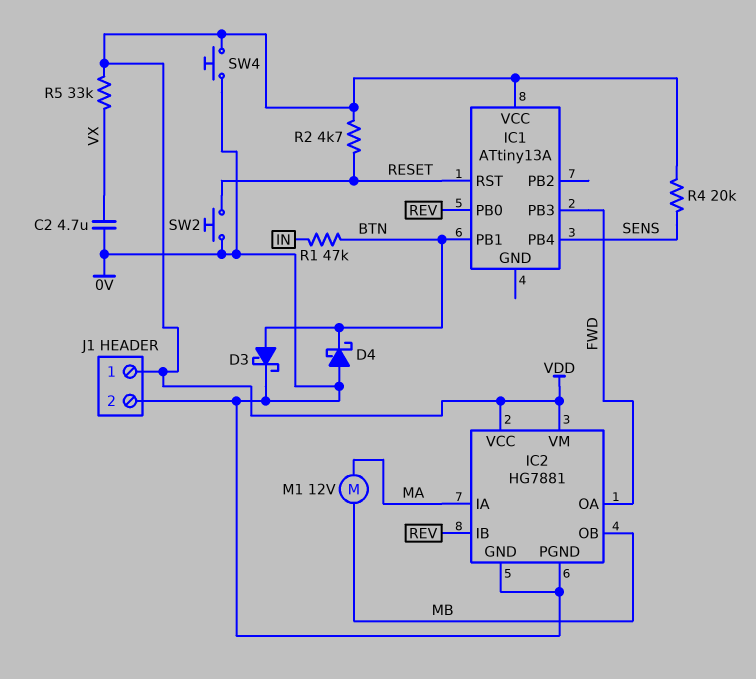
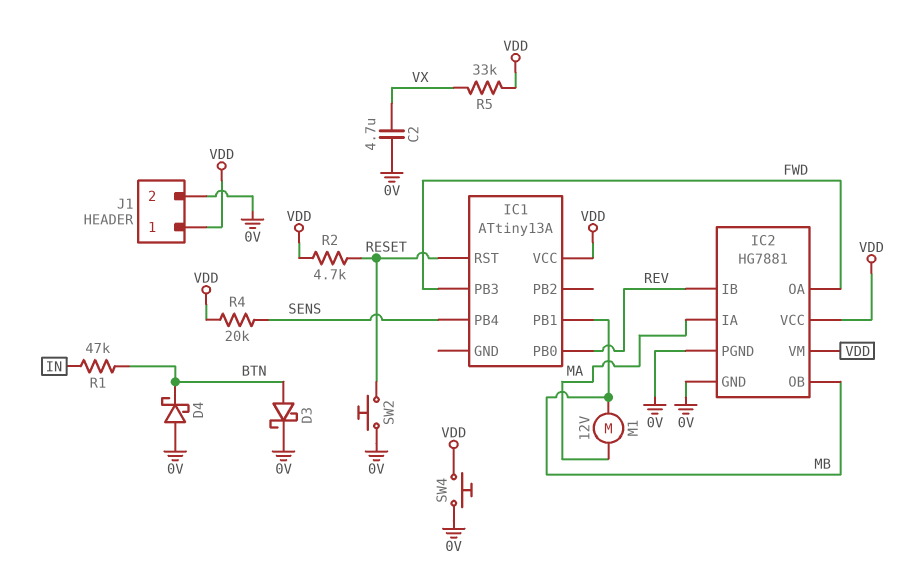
IC1 pin PB1: BTN -> MB

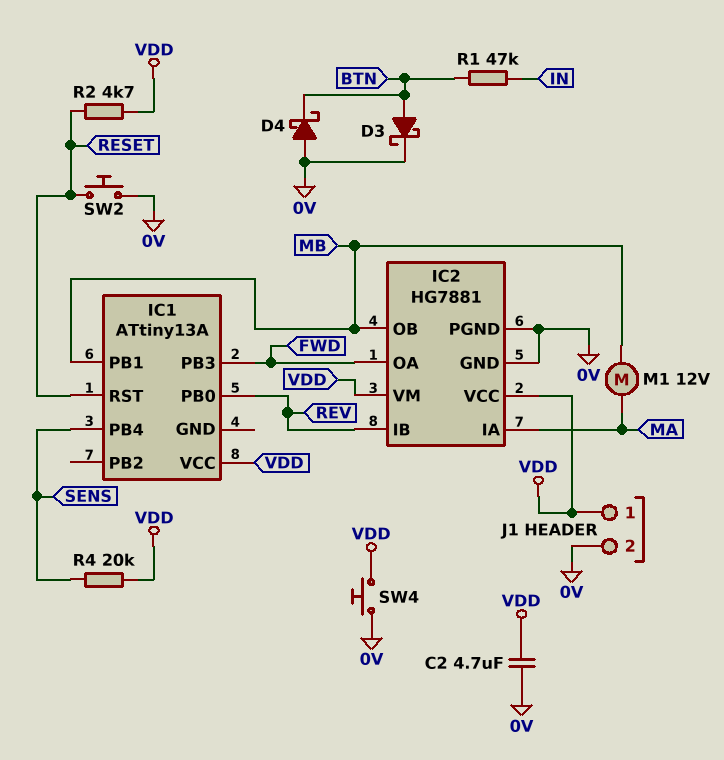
C2: 4.7uF (0V, VX) -> 4.7uF (0V, VDD)
R5: 33k (VDD, VX) -> none

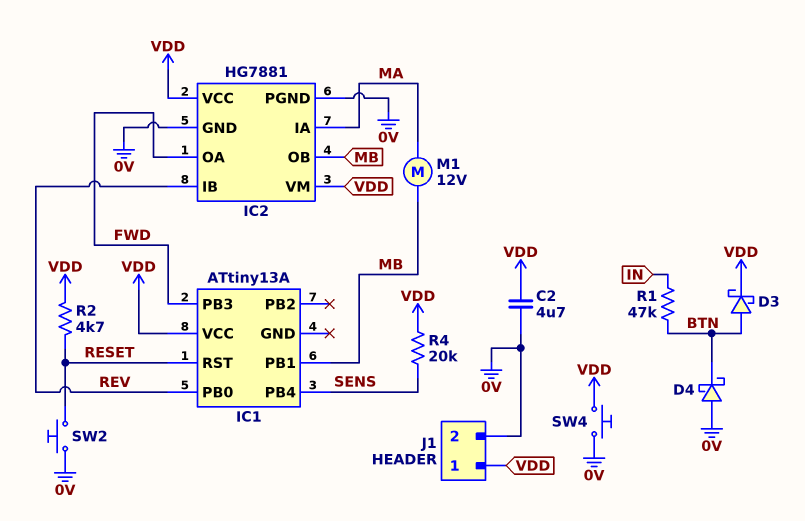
D3: schottky (A BTN, K 0V) -> schottky (A BTN, K VDD)

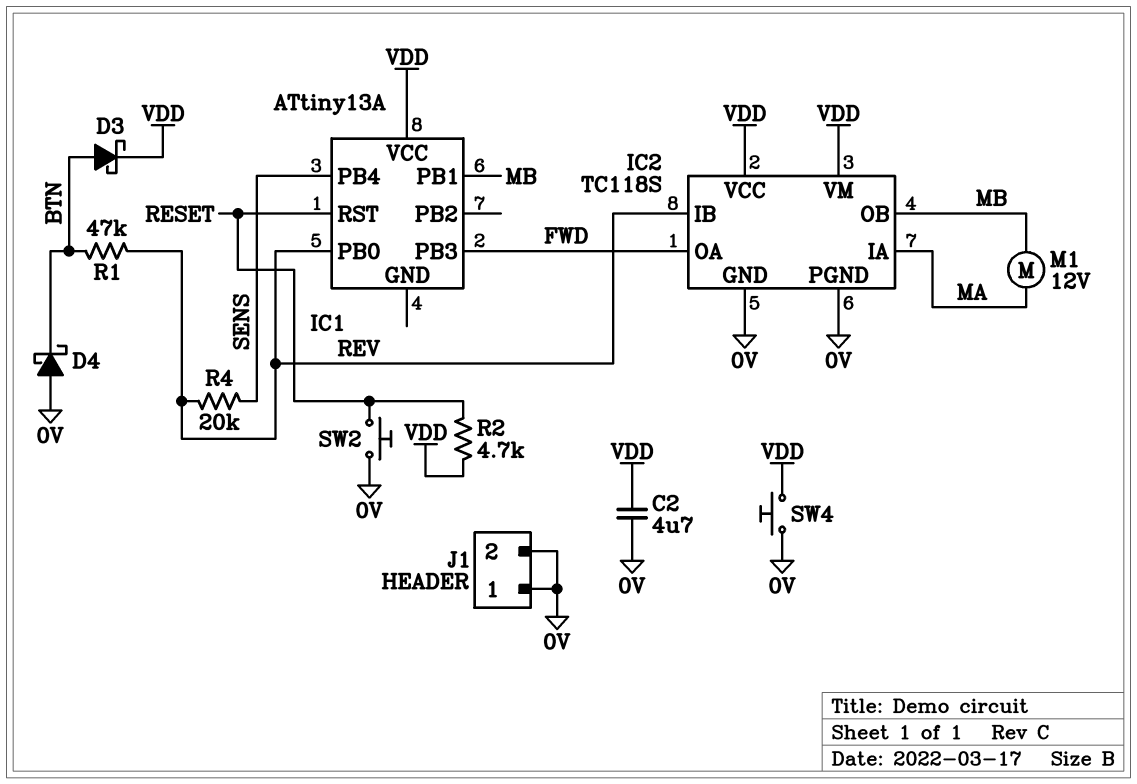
IC2: HG7881 -> TC118S
J1 pin 1: VDD -> 0V
R1: 47k (BTN, IN) -> 47k (BTN, REV)
R4: 20k (SENS, VDD) -> 20k (REV, SENS)

